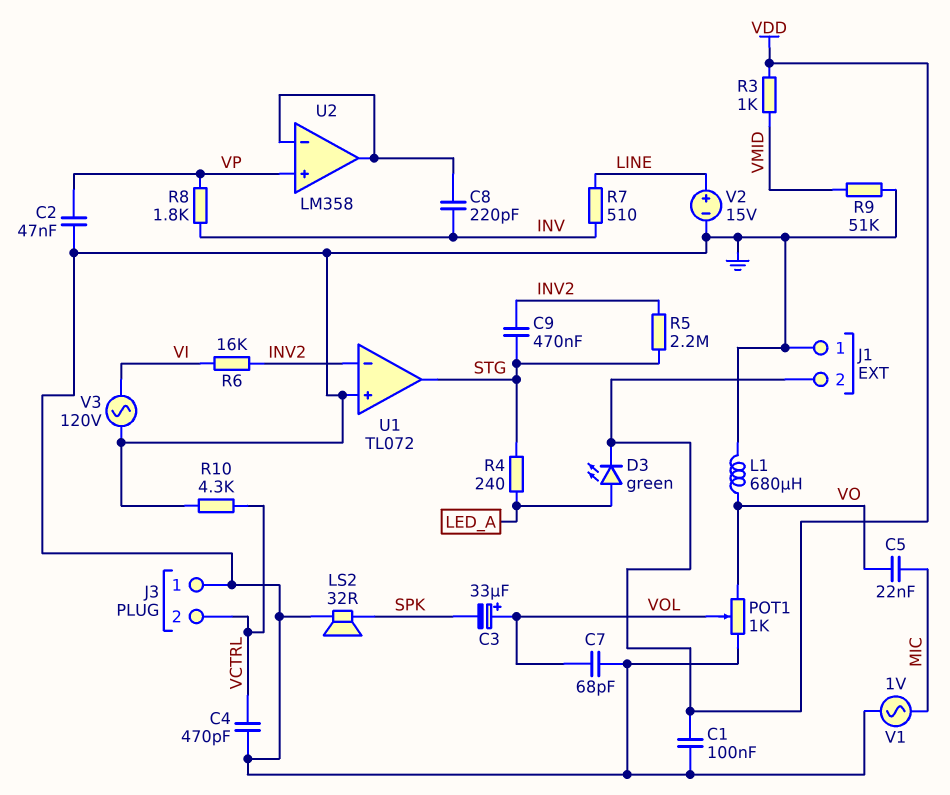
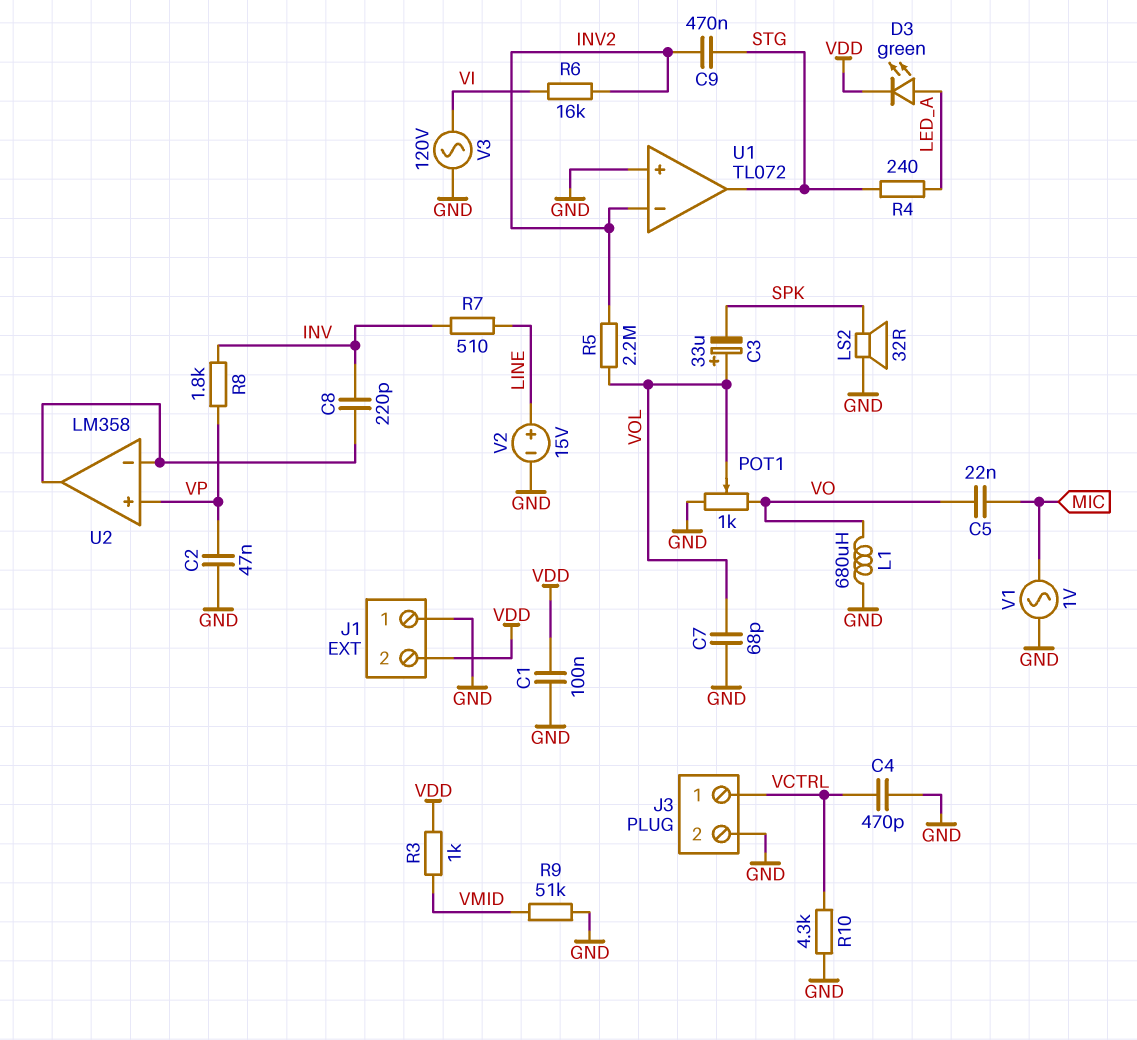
J3 pin 1: GND -> VCTRL
J3 pin 2: VCTRL -> GND
R5: 2.2M (INV2, STG) -> 2.2M (INV2, VOL)

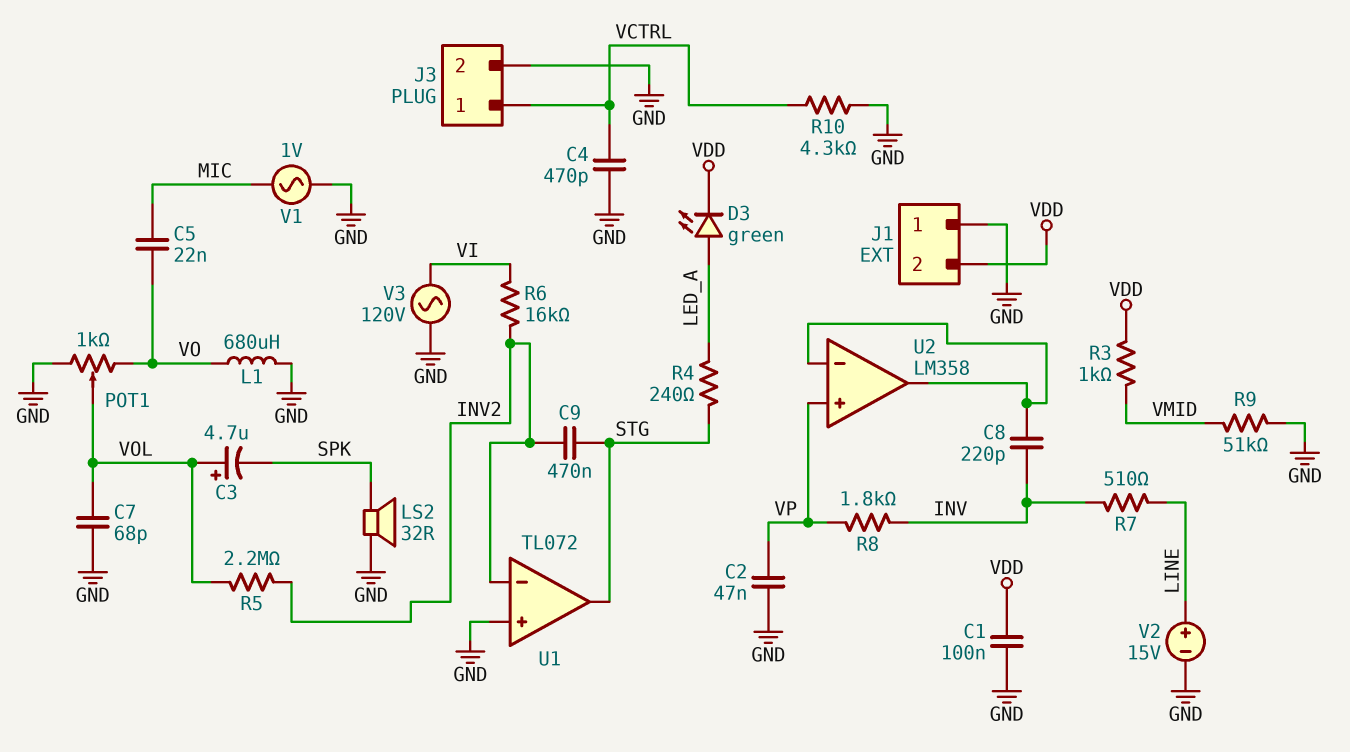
C3: 33uF (plus VOL, minus SPK) -> 4.7uF (plus VOL, minus SPK)

